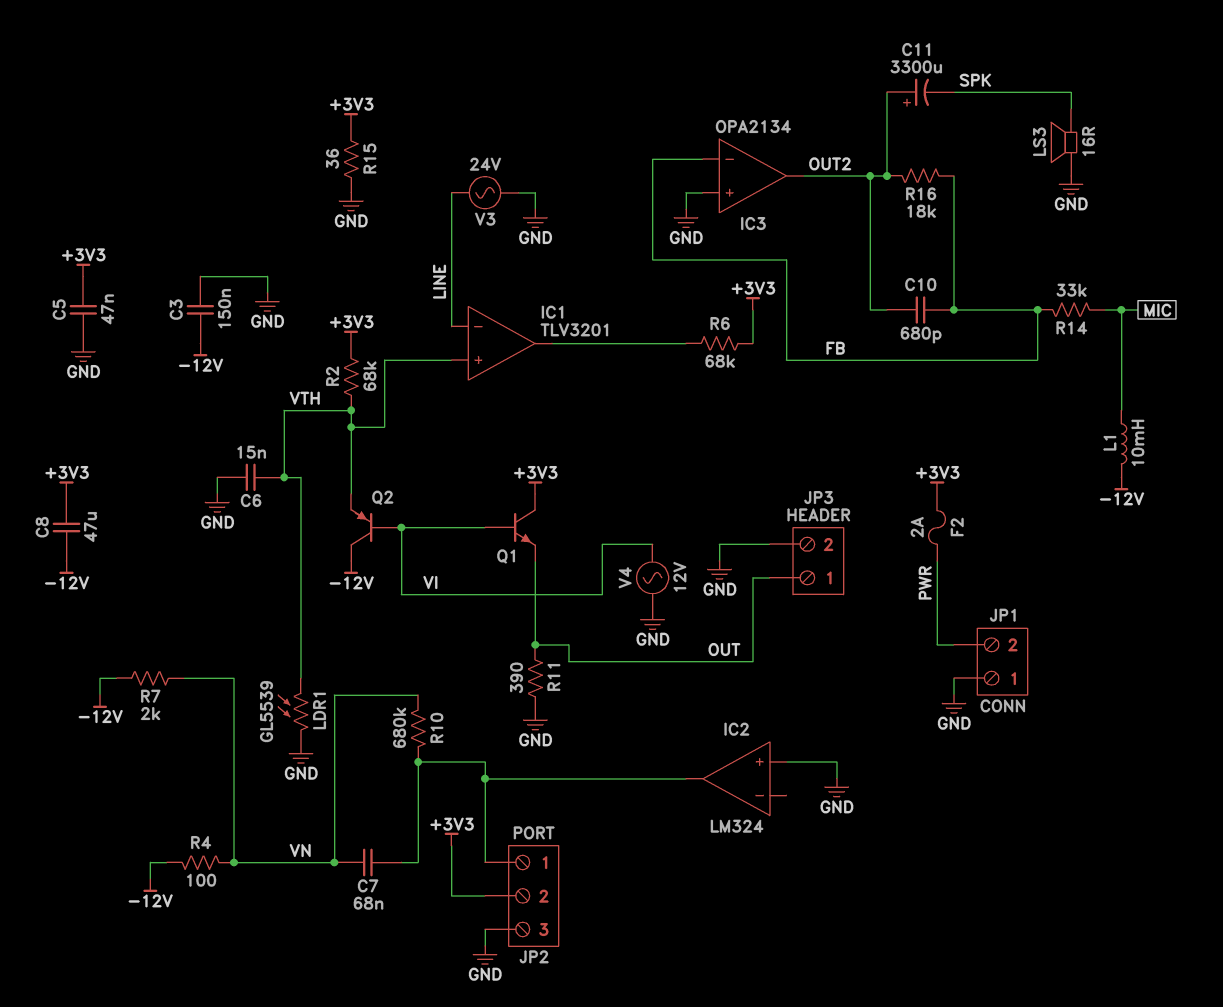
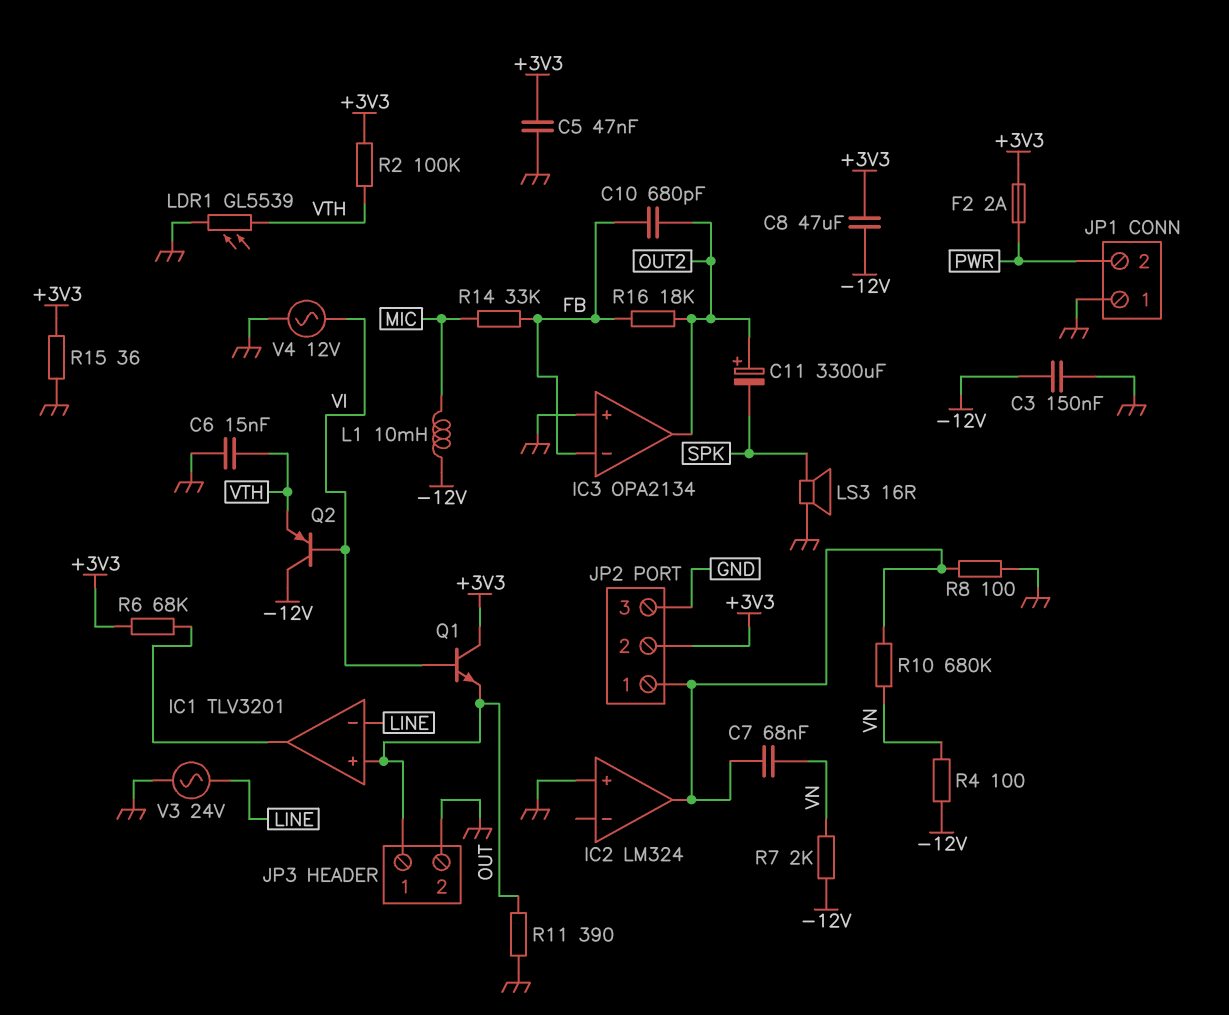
IC1 pin in+: VTH -> OUT
R2: 68k (+3V3, VTH) -> 100k (+3V3, VTH)
R8: none -> 100 (GND, IC2/out)

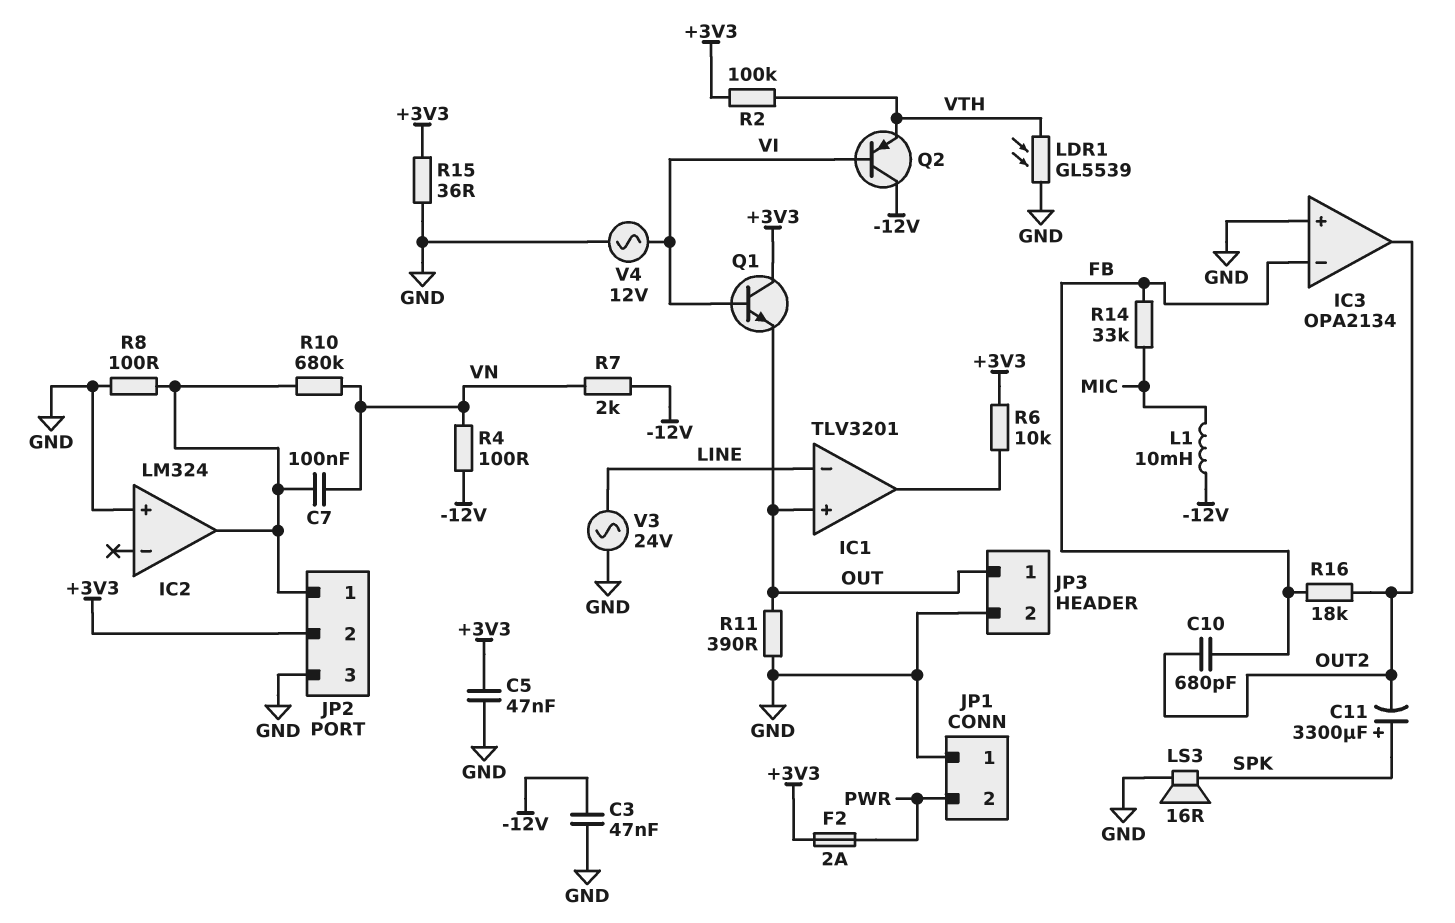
C3: 150nF (-12V, GND) -> 47nF (-12V, GND)
C6: 15nF (GND, VTH) -> none
C7: 68nF (IC2/out, VN) -> 100nF (IC2/out, VN)
C8: 47uF (+3V3, -12V) -> none
C11: 3300uF (plus OUT2, minus SPK) -> 3300uF (plus SPK, minus OUT2)
R6: 68k (+3V3, IC1/out) -> 10k (+3V3, IC1/out)

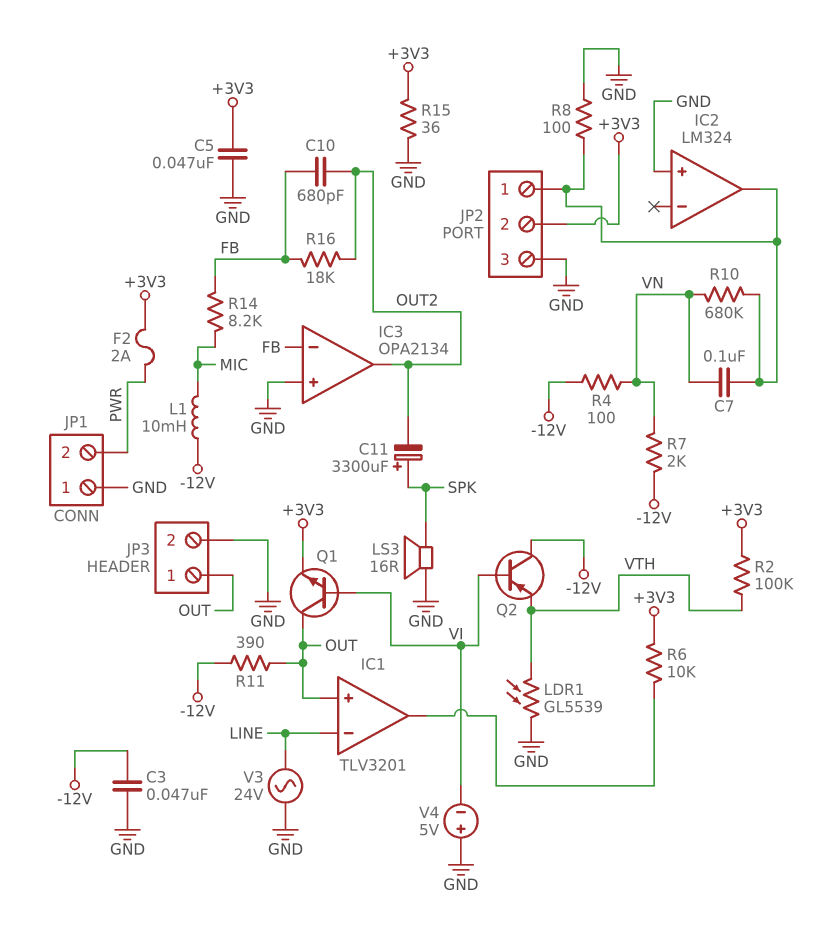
Q1: NPN (B VI, C +3V3, E OUT) -> NPN (B VI, C OUT, E +3V3)
R11: 390 (GND, OUT) -> 390 (-12V, OUT)
R14: 33k (FB, MIC) -> 8.2k (FB, MIC)
V4: AC 12V (GND, VI) -> 5V (plus GND, minus VI)

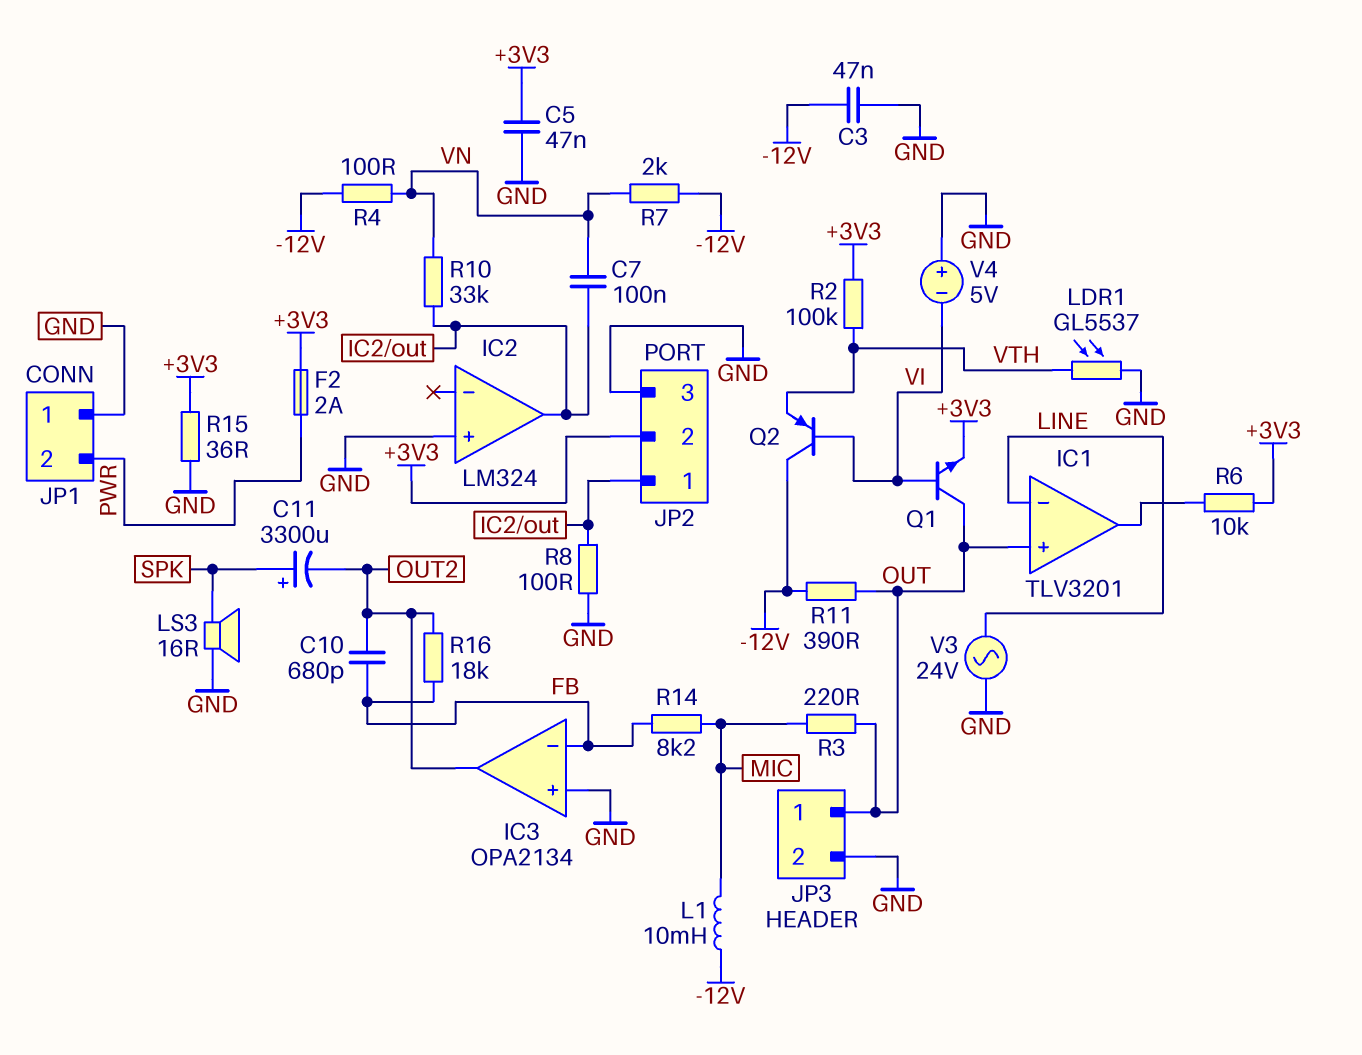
LDR1: GL5539 (GND, VTH) -> GL5537 (GND, VTH)
R3: none -> 220 (MIC, OUT)
R10: 680k (IC2/out, VN) -> 33k (IC2/out, VN)

